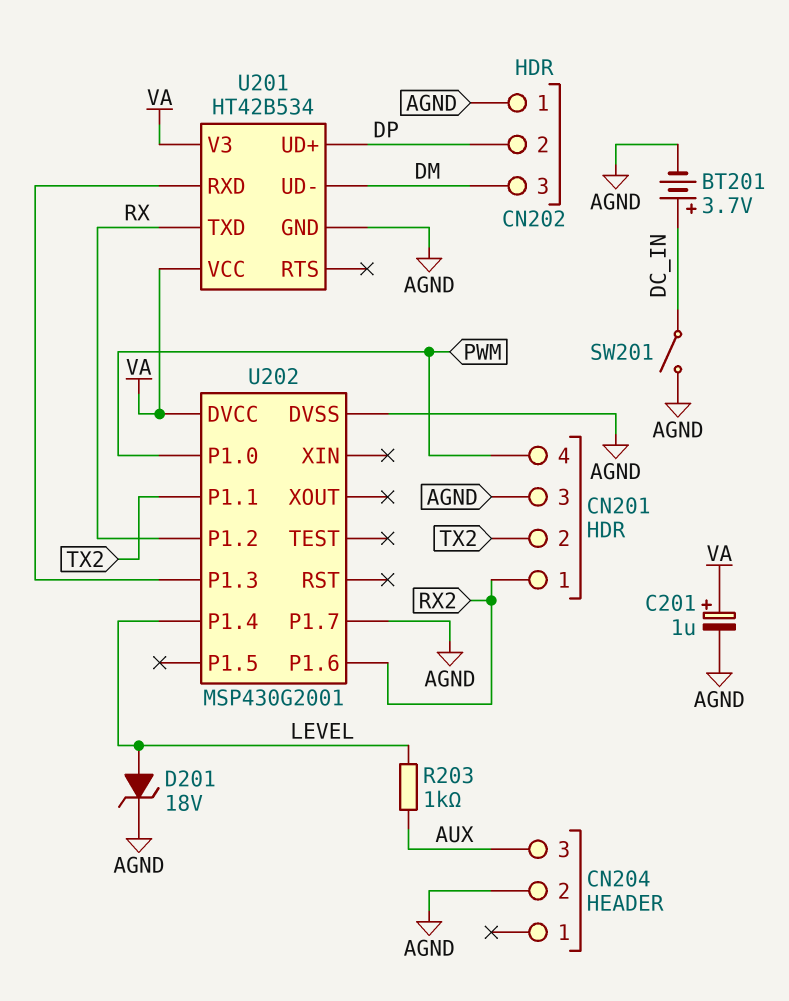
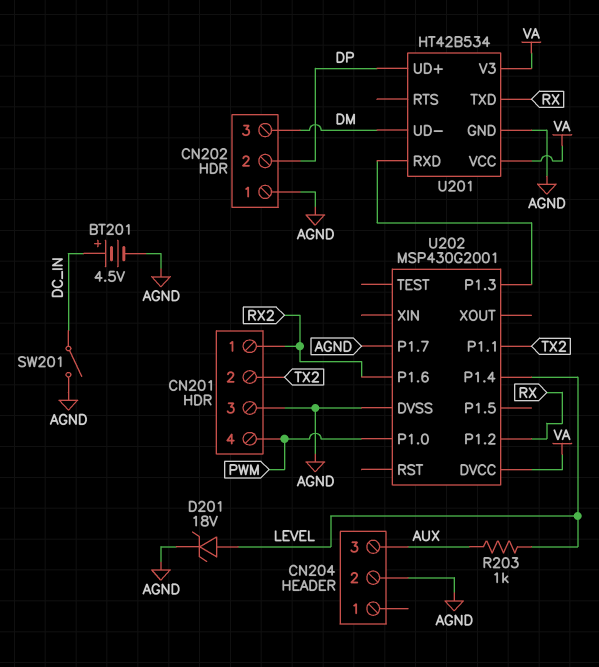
BT201: 3.7V (plus DC_IN, minus AGND) -> 4.5V (plus DC_IN, minus AGND)
C201: 1uF (plus VA, minus AGND) -> none

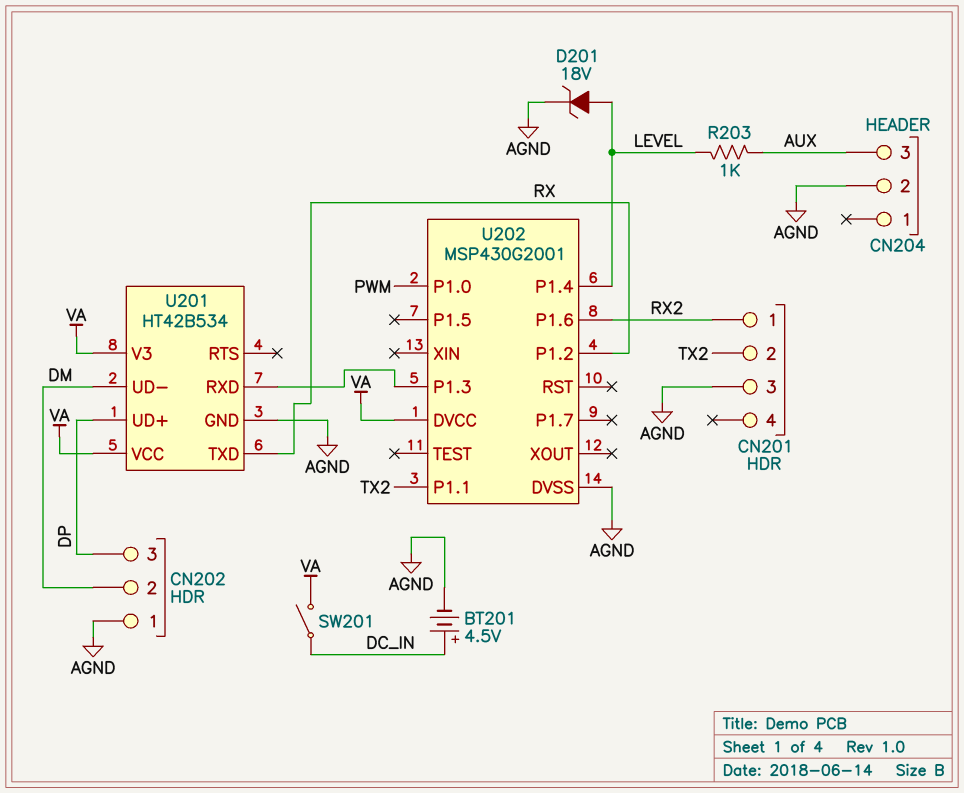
CN201 pin 4: PWM -> none
CN202 pin 2: DP -> DM
CN202 pin 3: DM -> DP
SW201: switch (AGND, DC_IN) -> switch (DC_IN, VA)
U202 pin P1.7: AGND -> none

